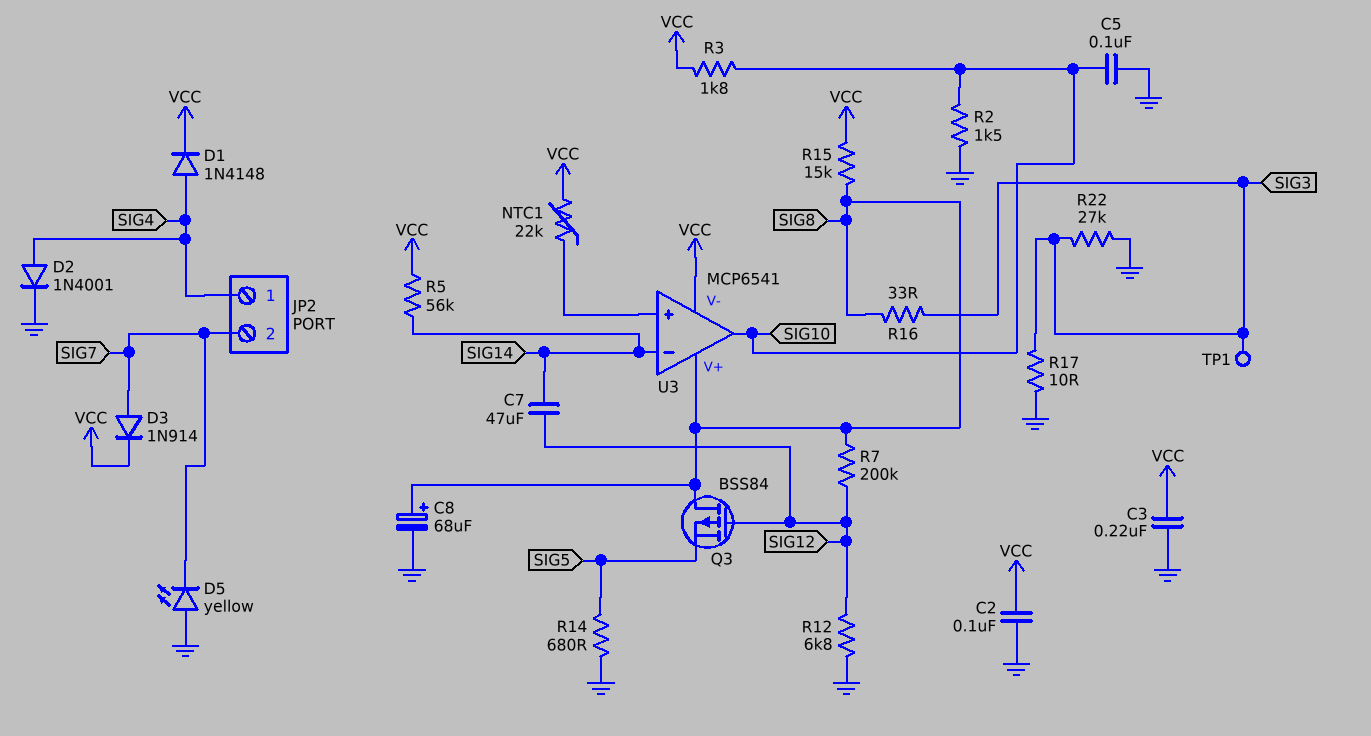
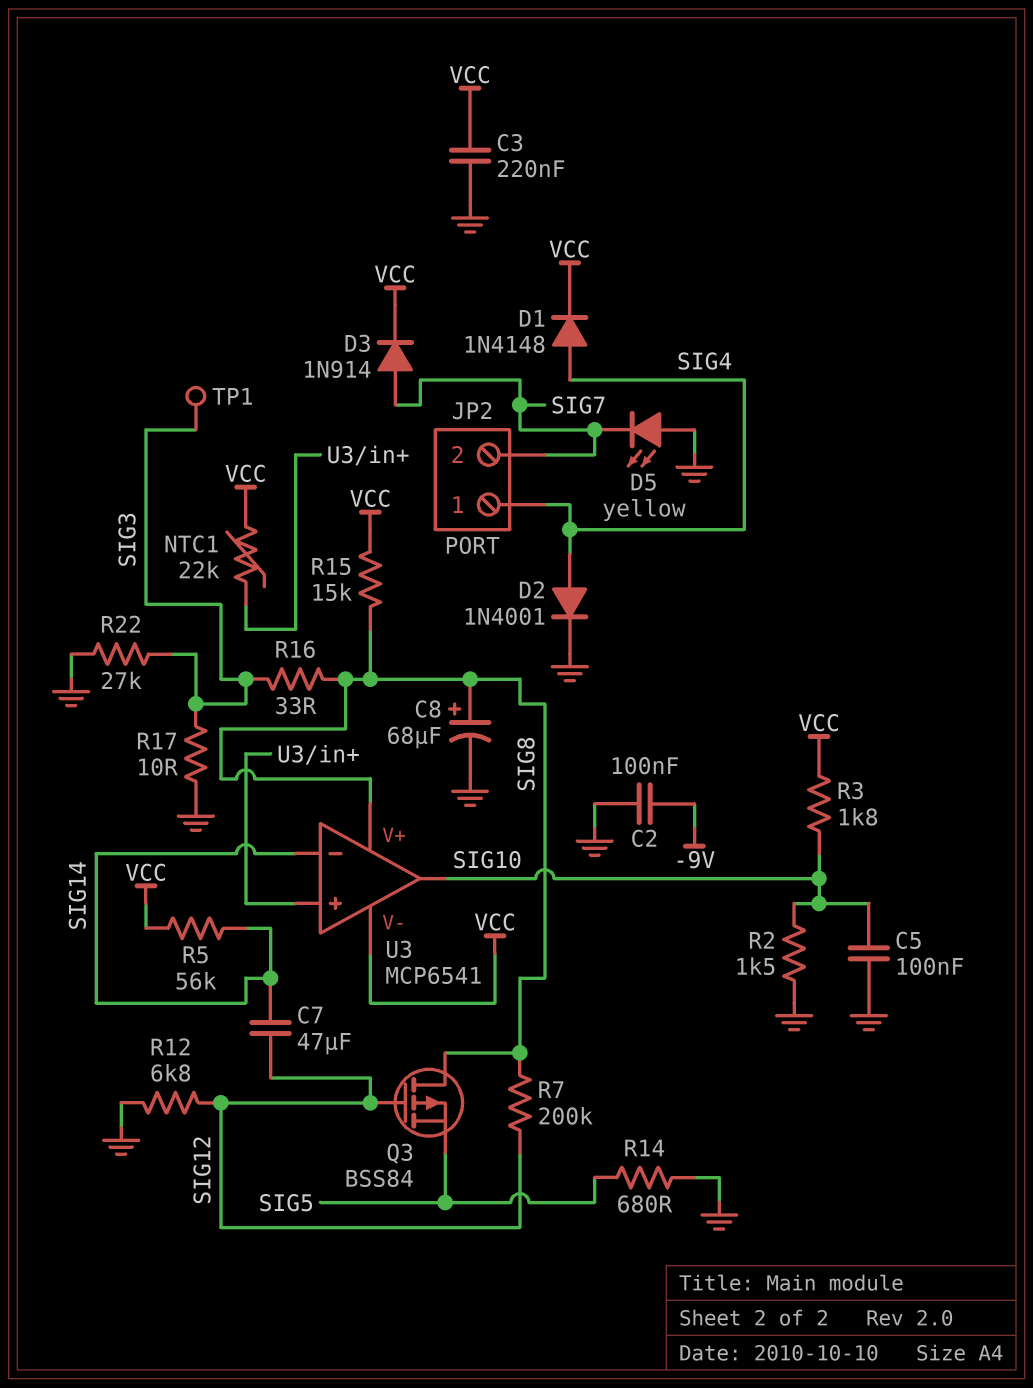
C2: 100nF (GND, VCC) -> 100nF (-9V, GND)

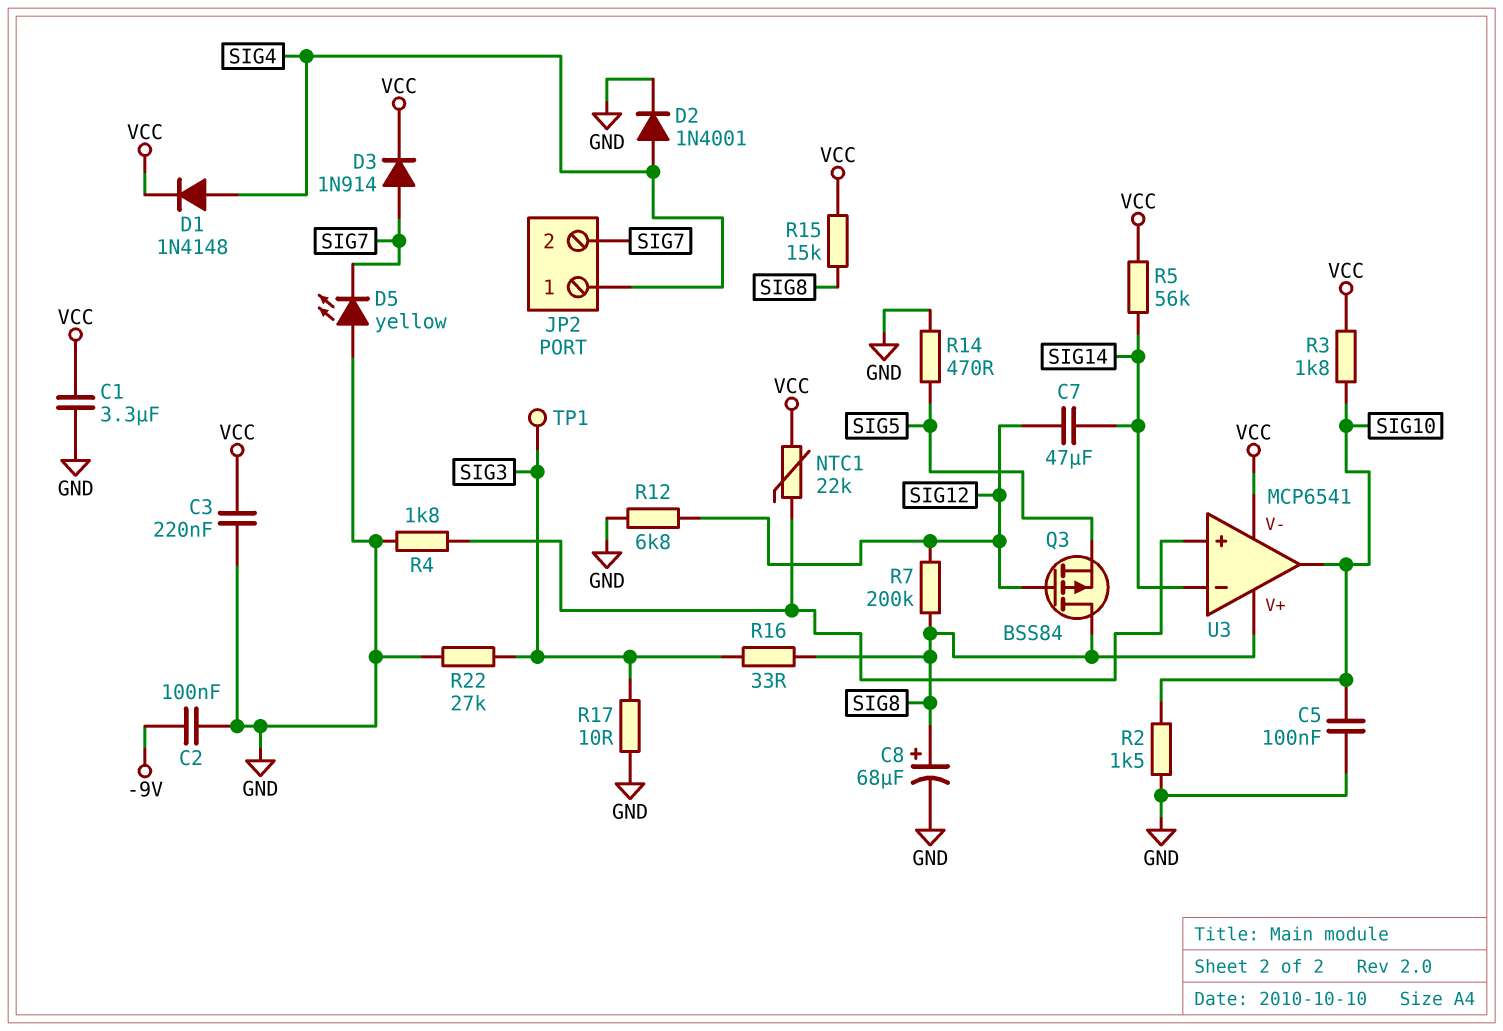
C1: none -> 3.3uF (GND, VCC)
R4: none -> 1.8k (GND, U3/in+)
R14: 680 (GND, SIG5) -> 470 (GND, SIG5)

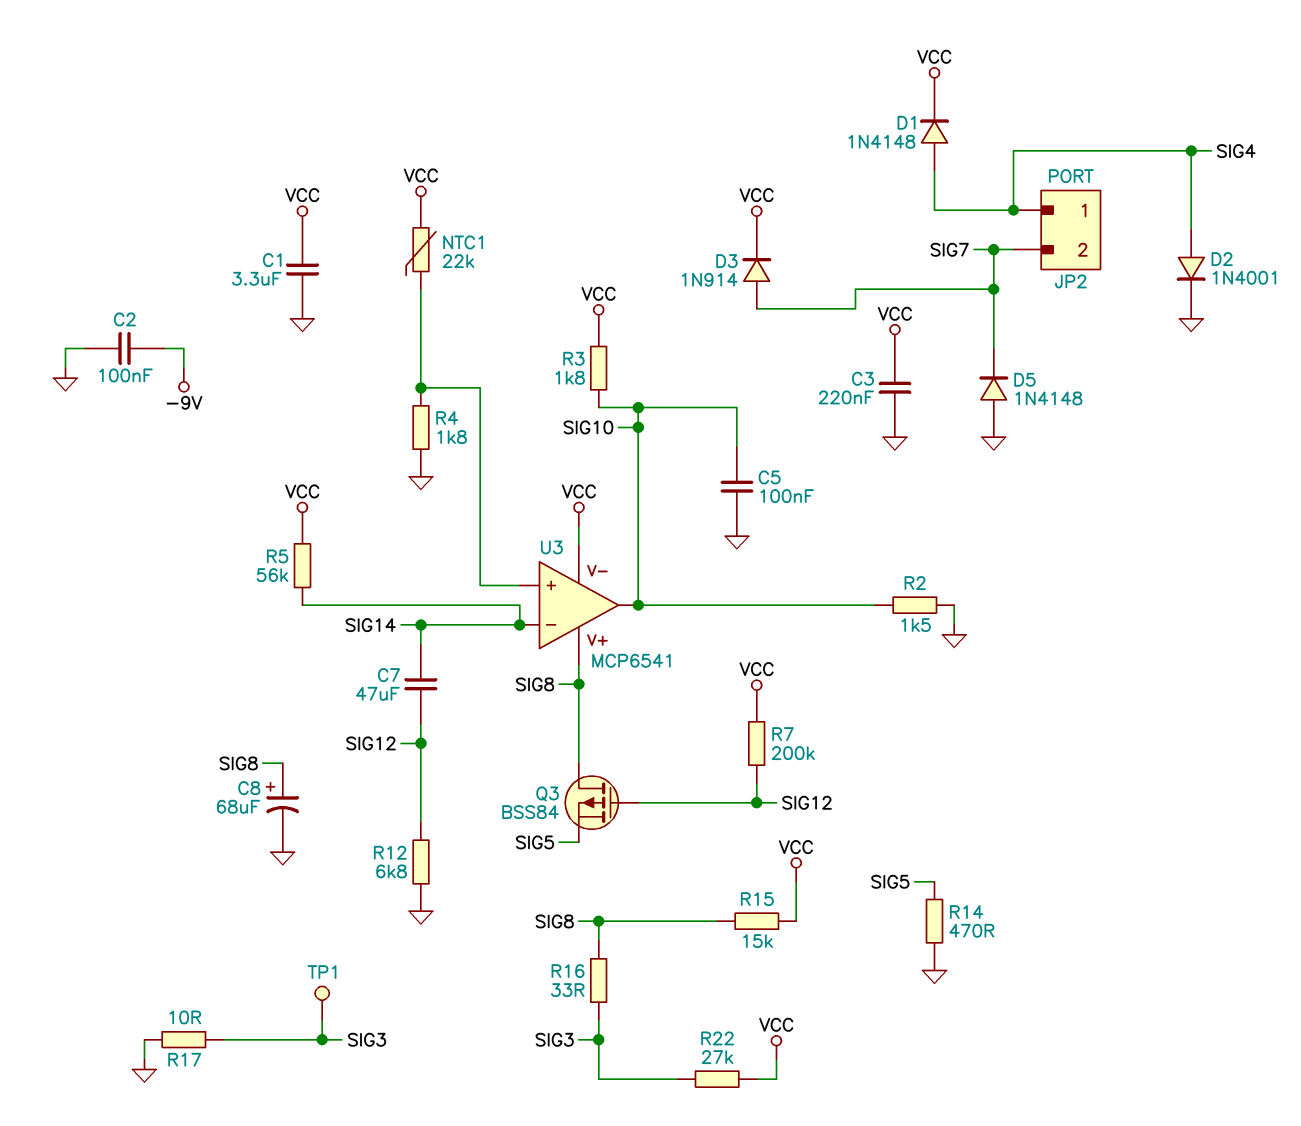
D5: LED yellow (A GND, K SIG7) -> diode 1N4148 (A GND, K SIG7)
R7: 200k (SIG8, SIG12) -> 200k (SIG12, VCC)
R22: 27k (GND, SIG3) -> 27k (SIG3, VCC)

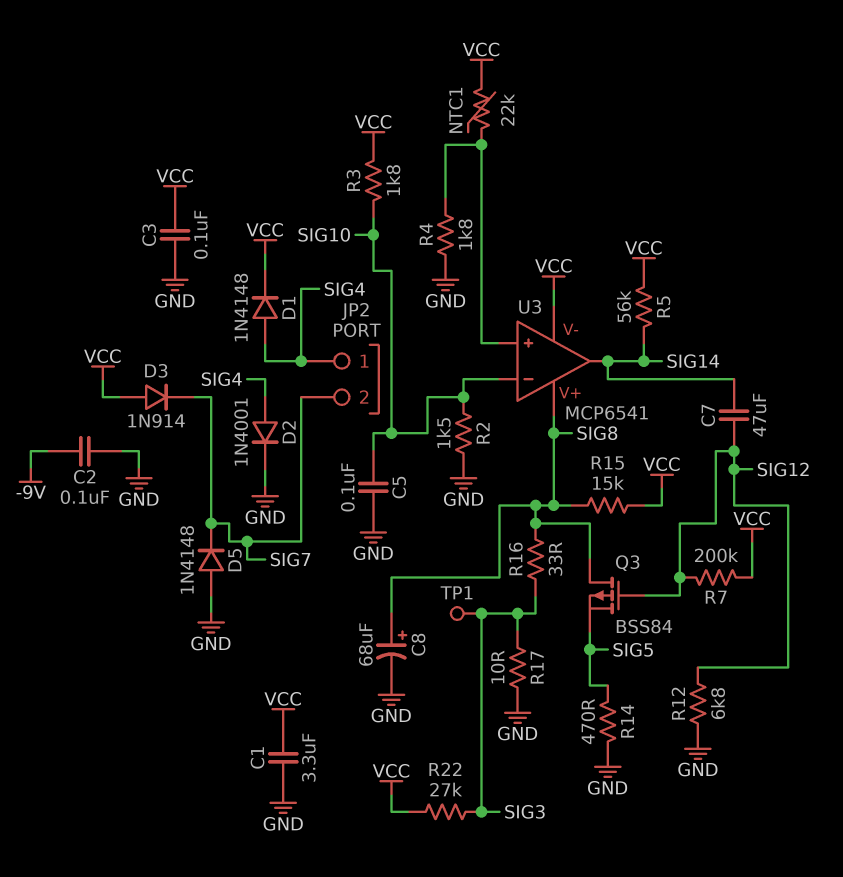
C3: 220nF (GND, VCC) -> 100nF (GND, VCC)
D3: diode 1N914 (A SIG7, K VCC) -> diode 1N914 (A VCC, K SIG7)
U3 pin in-: SIG14 -> SIG10
U3 pin out: SIG10 -> SIG14

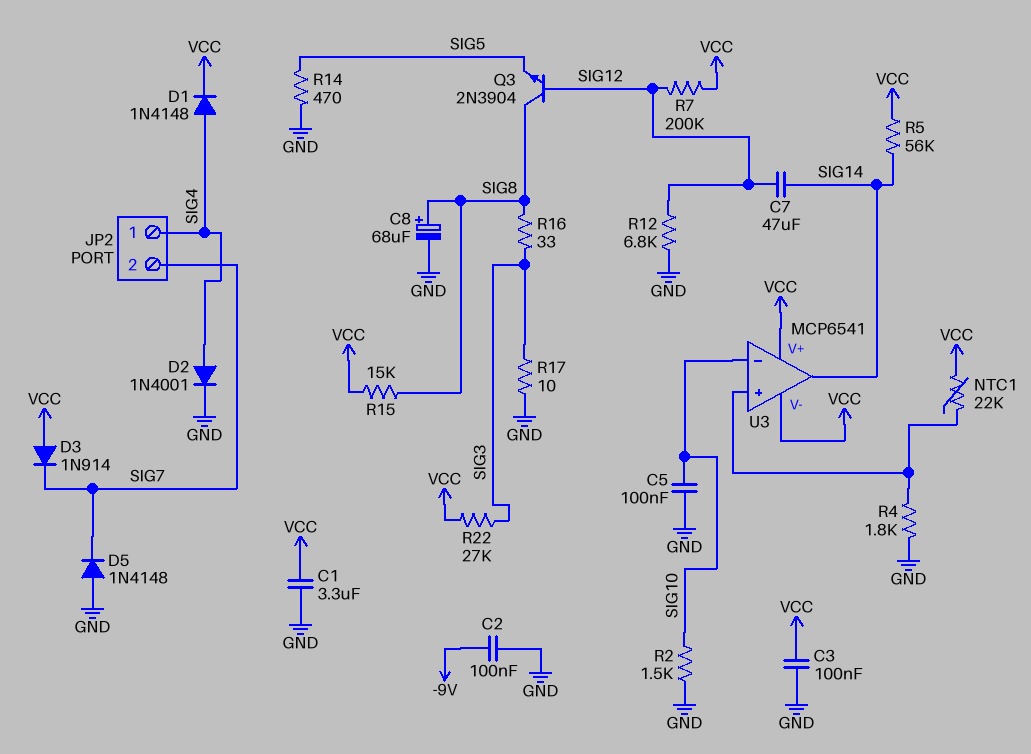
Q3: PMOS BSS84 (G SIG12, D SIG8, S SIG5) -> NPN 2N3904 (B SIG12, C SIG8, E SIG5)
R3: 1.8k (SIG10, VCC) -> none
TP1: test point (SIG3) -> none
U3 pin V+: SIG8 -> VCC

